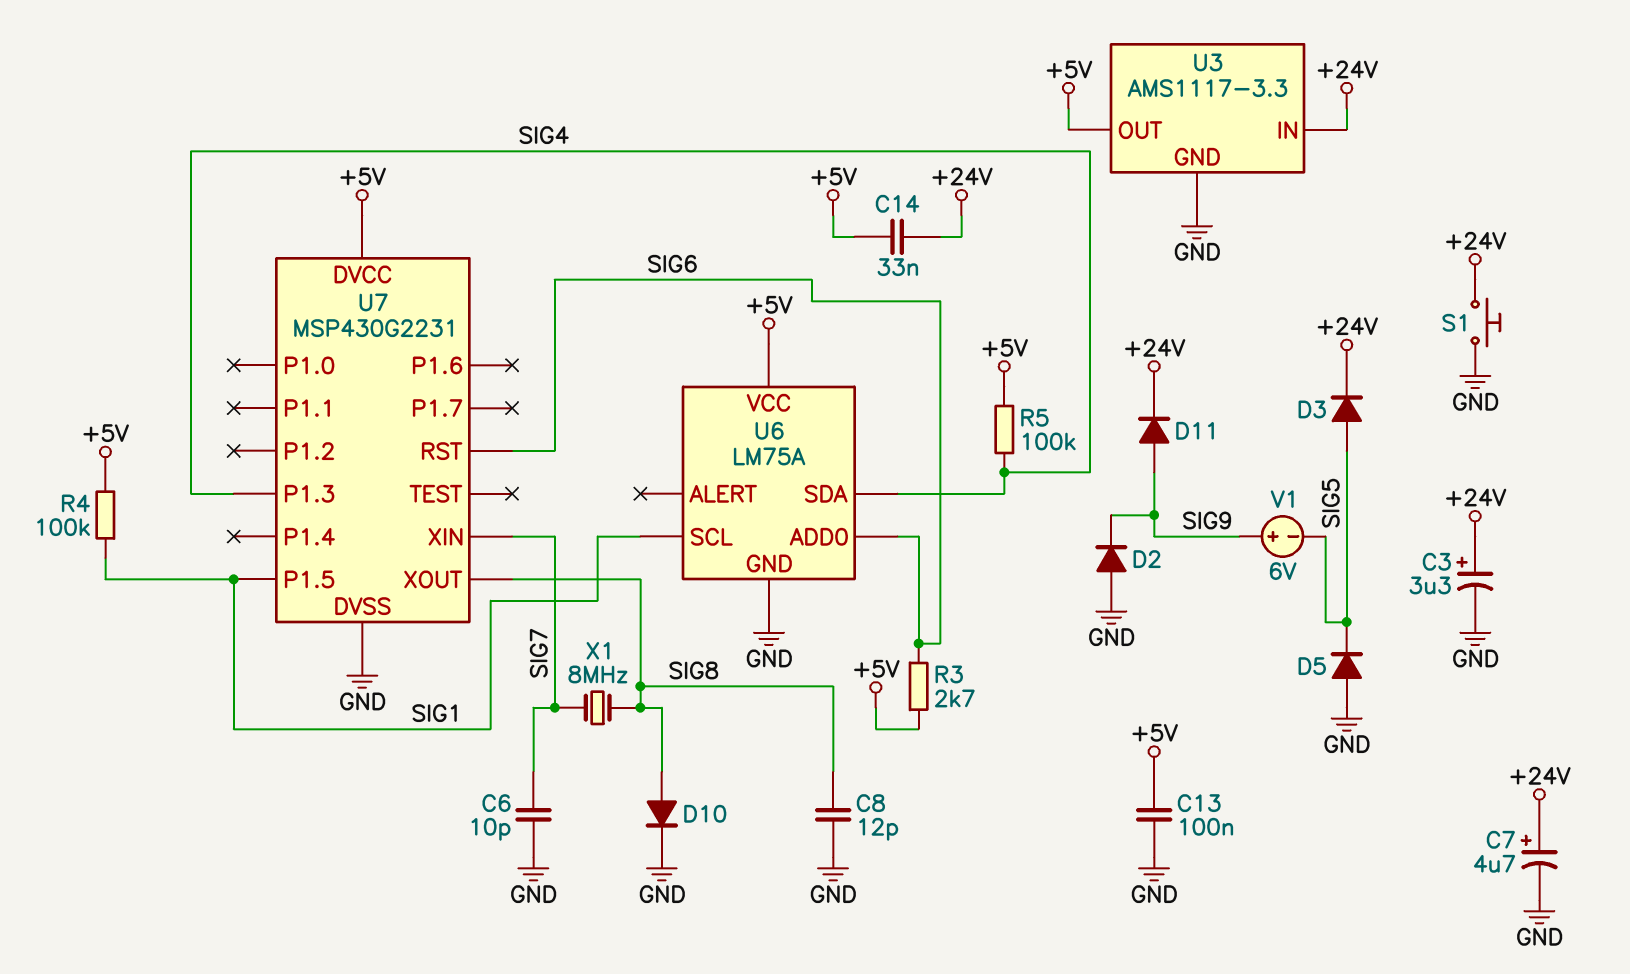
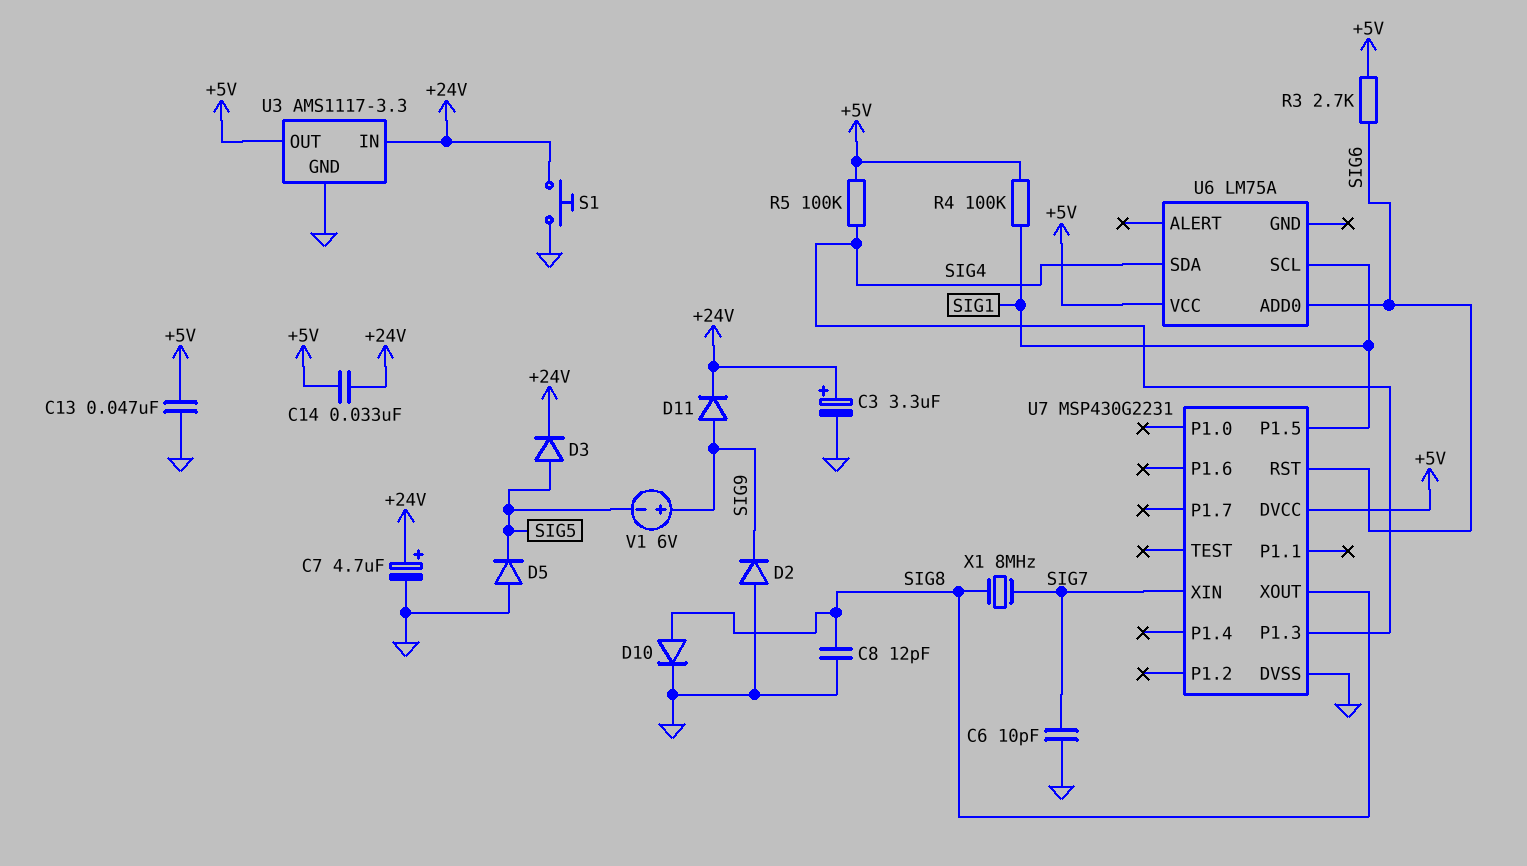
C13: 100nF (+5V, GND) -> 47nF (+5V, GND)
U6 pin GND: GND -> none

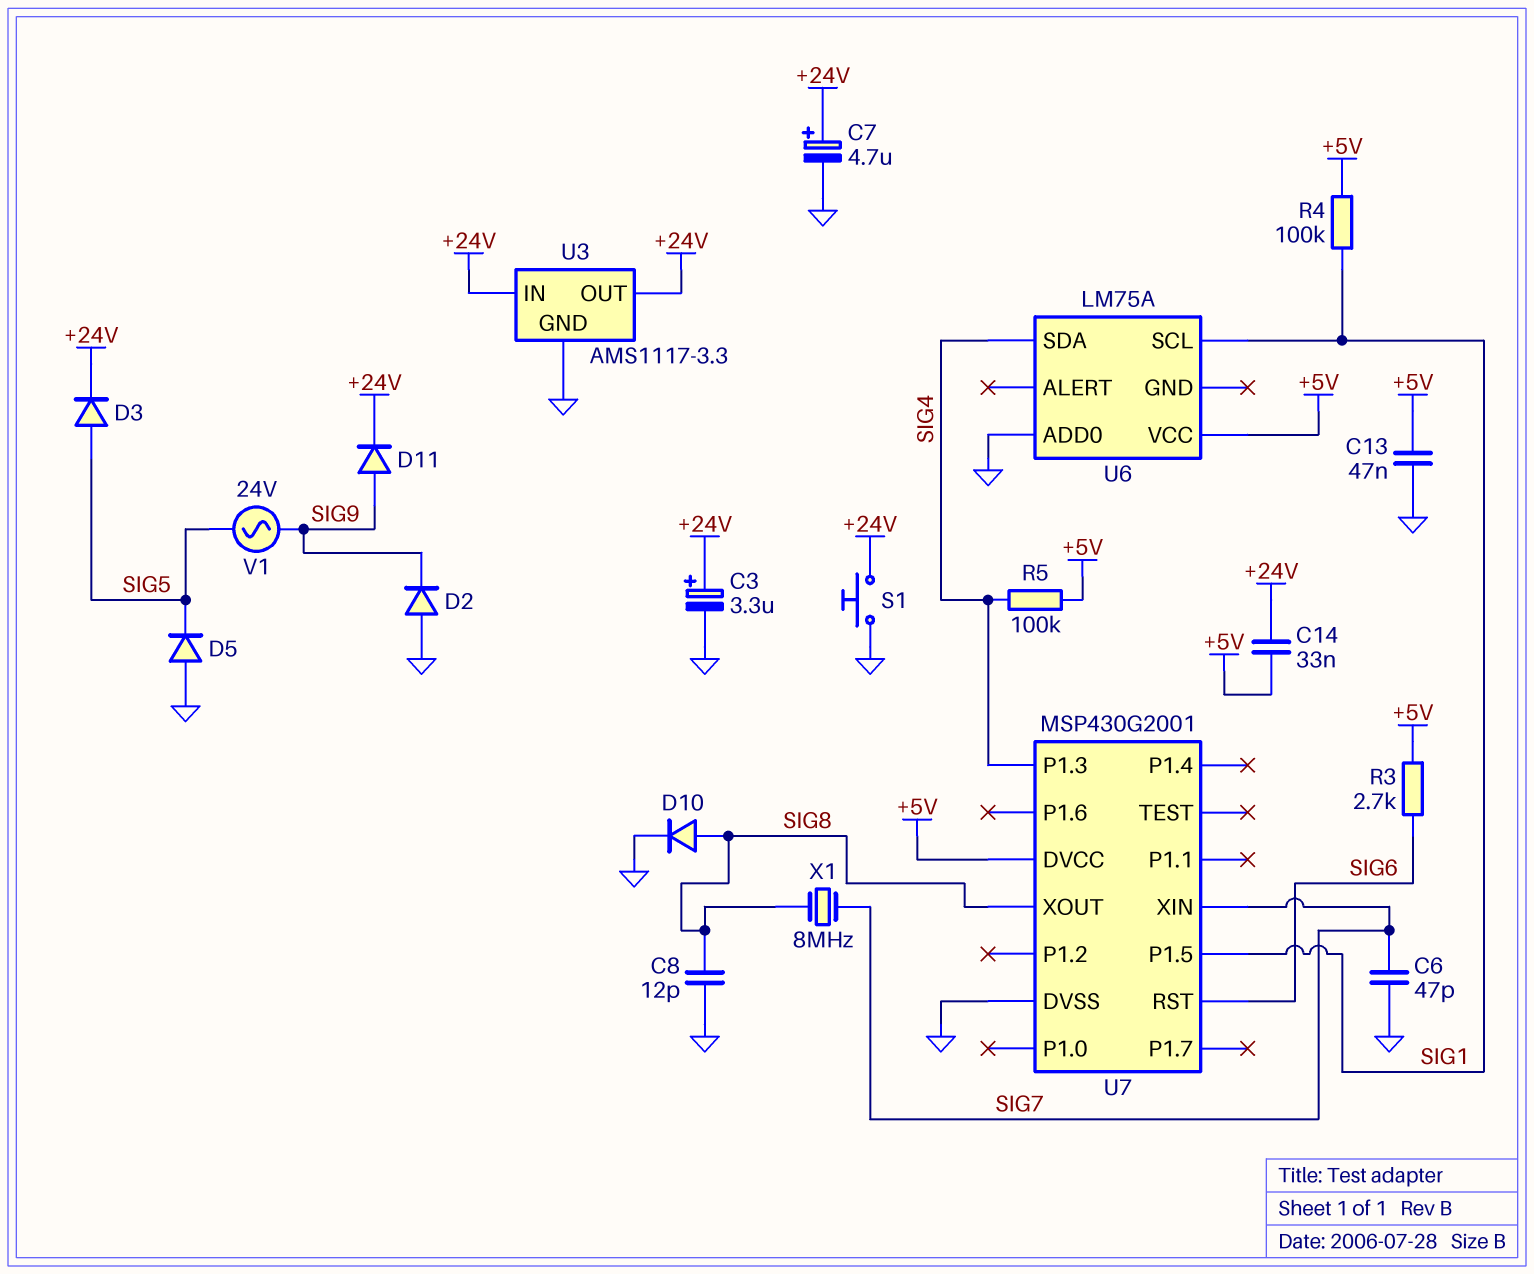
C6: 10pF (GND, SIG7) -> 47pF (GND, SIG7)
U3 pin OUT: +5V -> +24V
U6 pin ADD0: SIG6 -> GND
U7: MSP430G2231 -> MSP430G2001
V1: 6V (plus SIG9, minus SIG5) -> AC 24V (SIG5, SIG9)

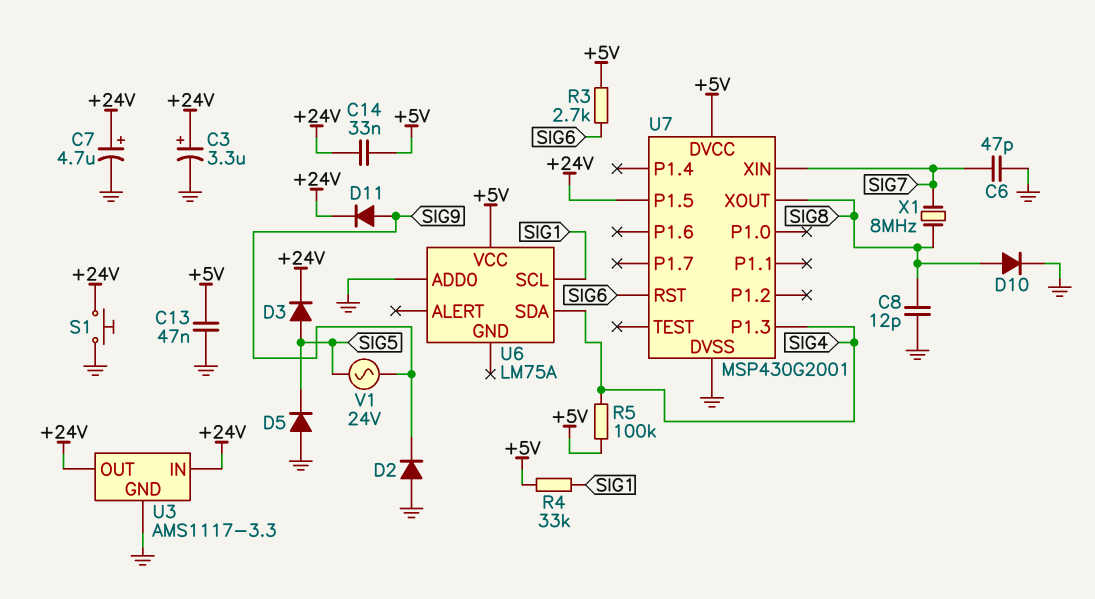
R4: 100k (+5V, SIG1) -> 33k (+5V, SIG1)
U7 pin P1.5: SIG1 -> +24V

